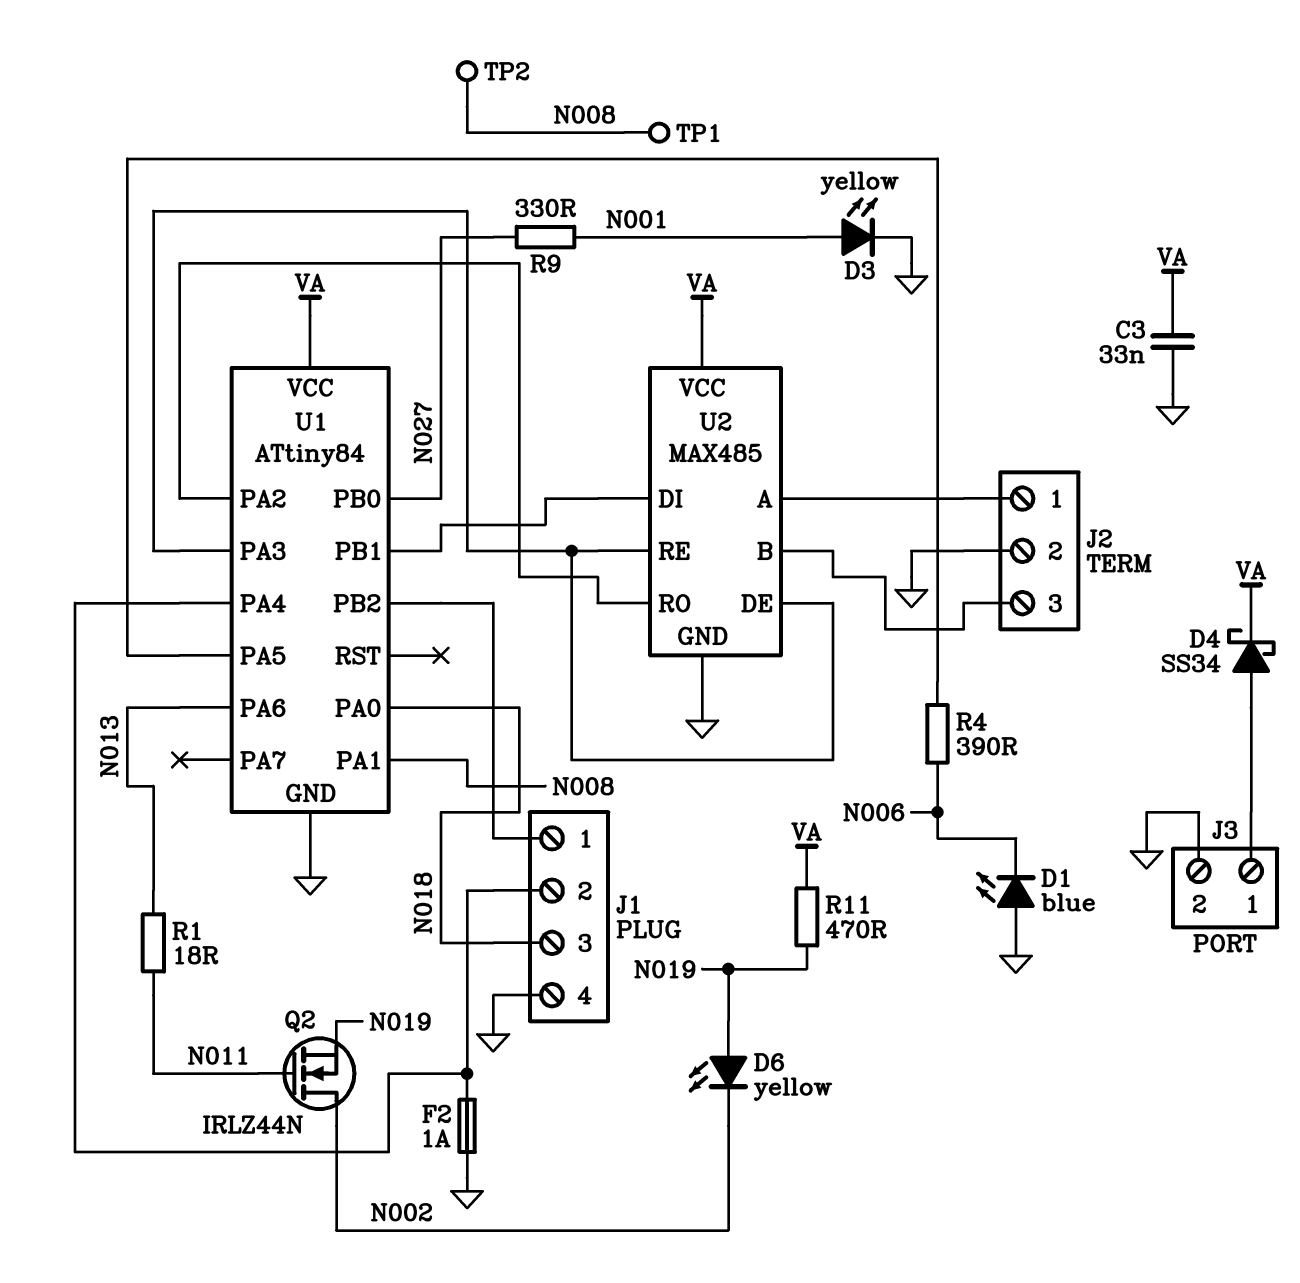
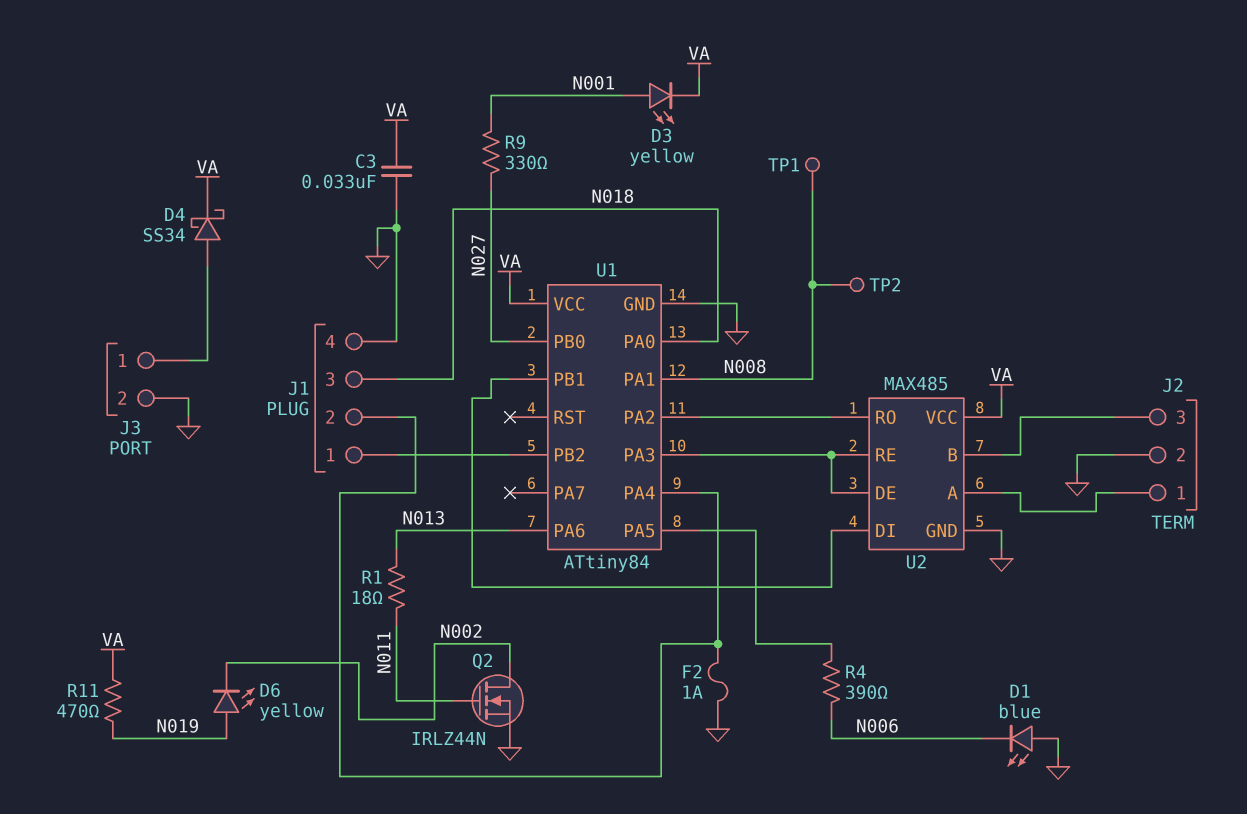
D3: LED yellow (A N001, K GND) -> LED yellow (A N001, K VA)
Q2: NMOS IRLZ44N (G N011, D N002, S N019) -> NMOS IRLZ44N (G N011, D N002, S GND)

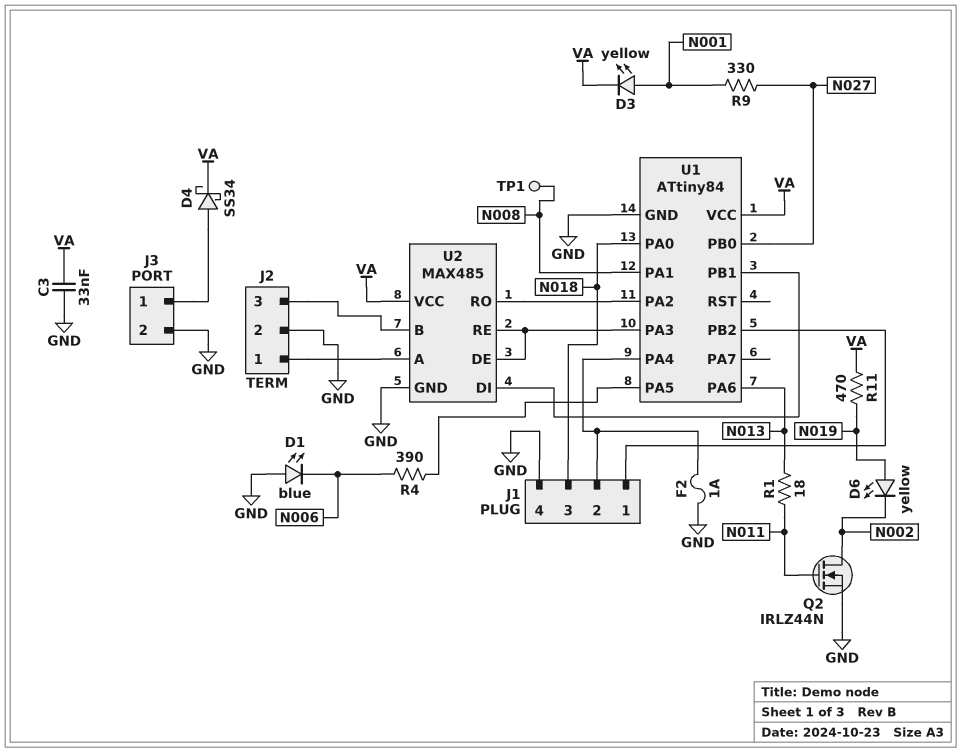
TP2: test point (N008) -> none

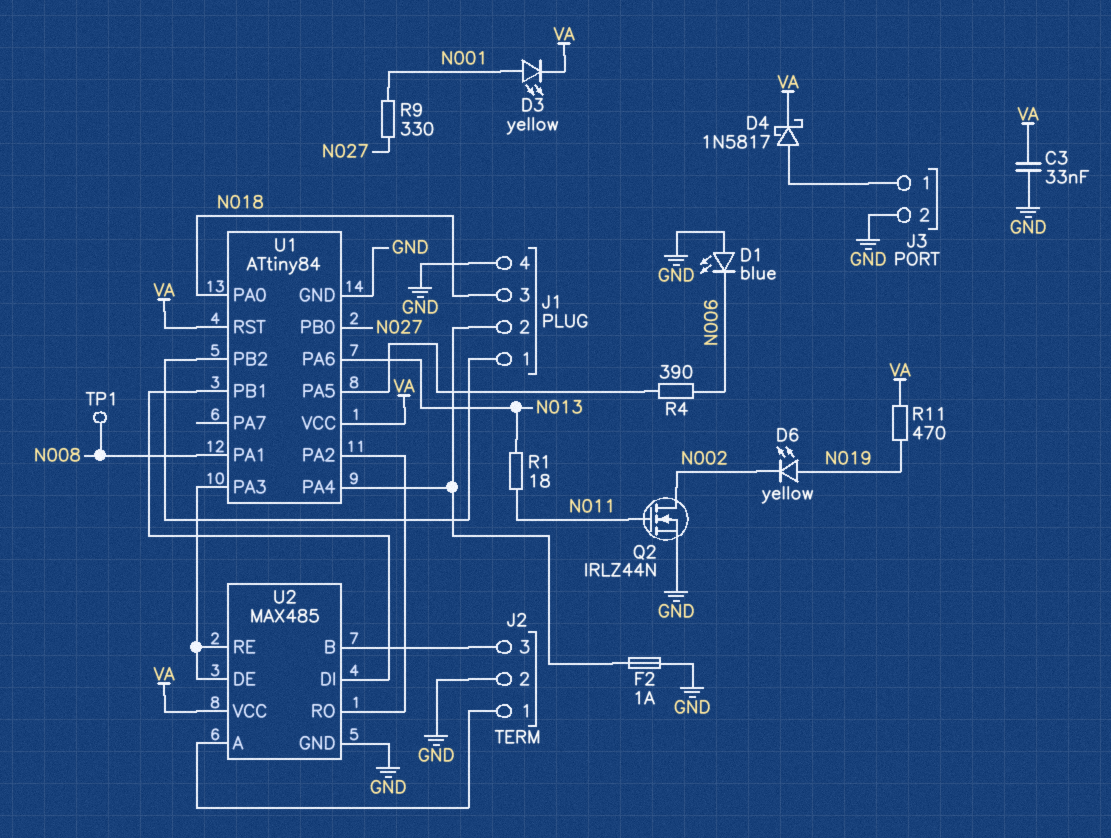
D4: schottky SS34 (A J3/1, K VA) -> schottky 1N5817 (A J3/1, K VA)
U1 pin RST: none -> VA

